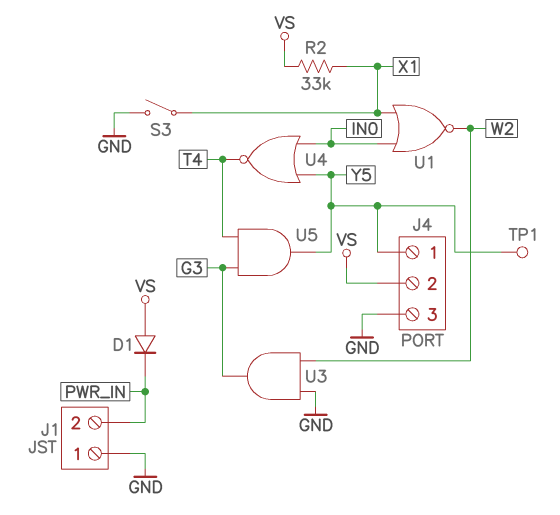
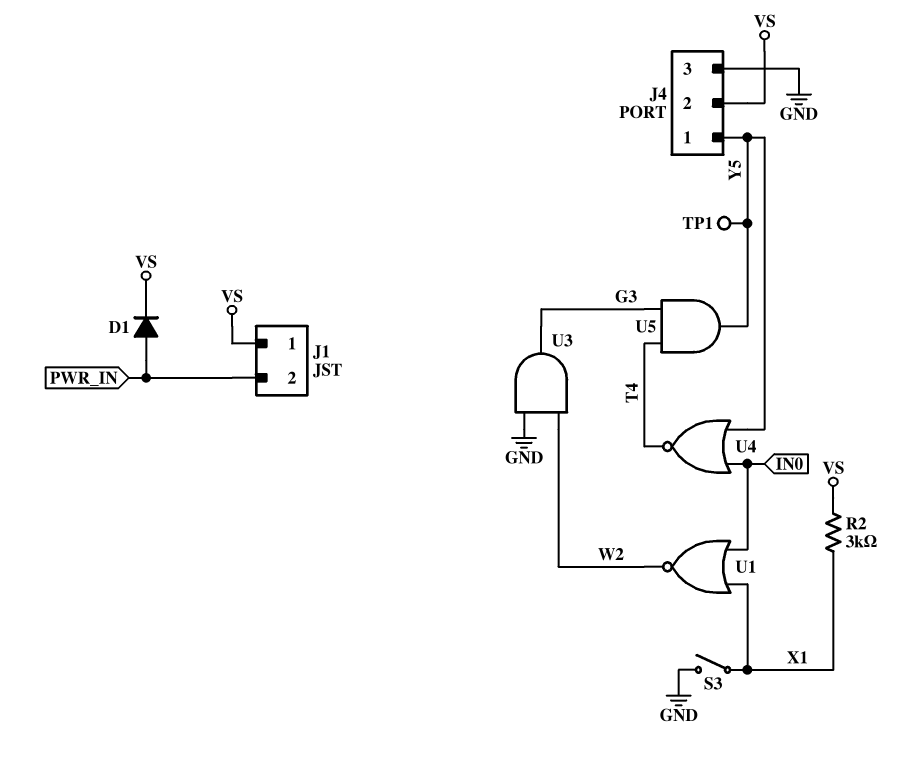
D1: diode (A VS, K PWR_IN) -> diode (A PWR_IN, K VS)
J1 pin 1: GND -> VS
R2: 33k (VS, X1) -> 3k (VS, X1)

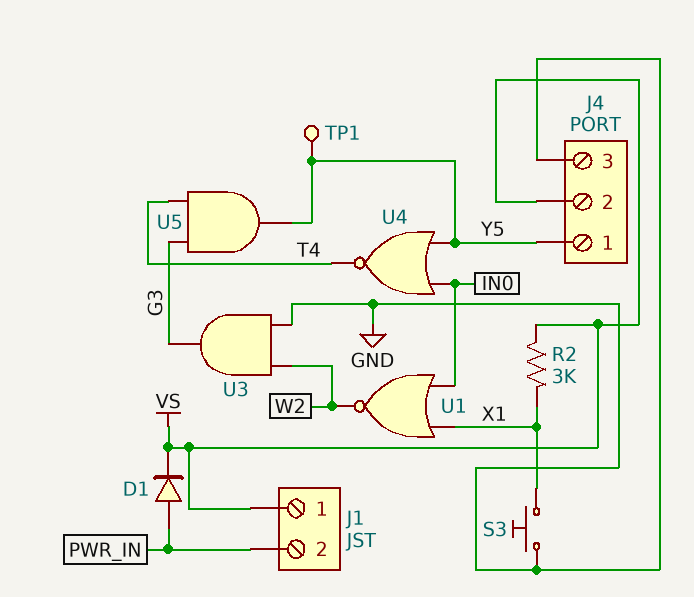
S3: switch (GND, X1) -> button (GND, X1)

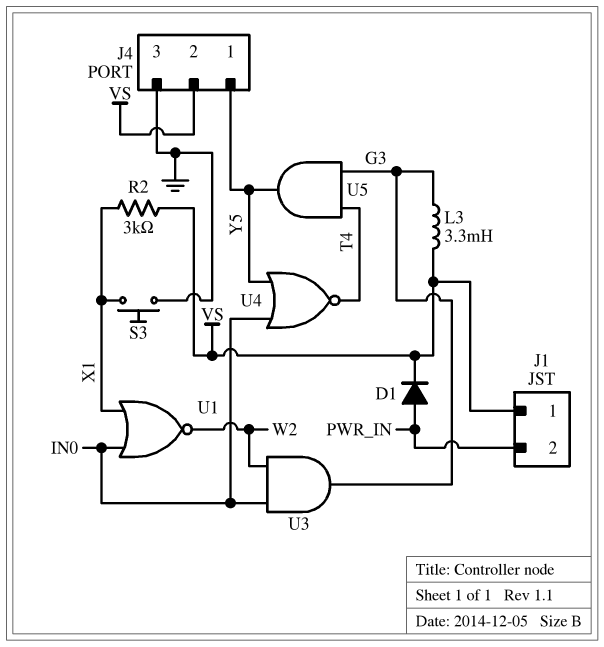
L3: none -> 3.3mH (G3, VS)
TP1: test point (Y5) -> none
U3: AND (in GND, in W2, out G3) -> AND (in IN0, in W2, out G3)

